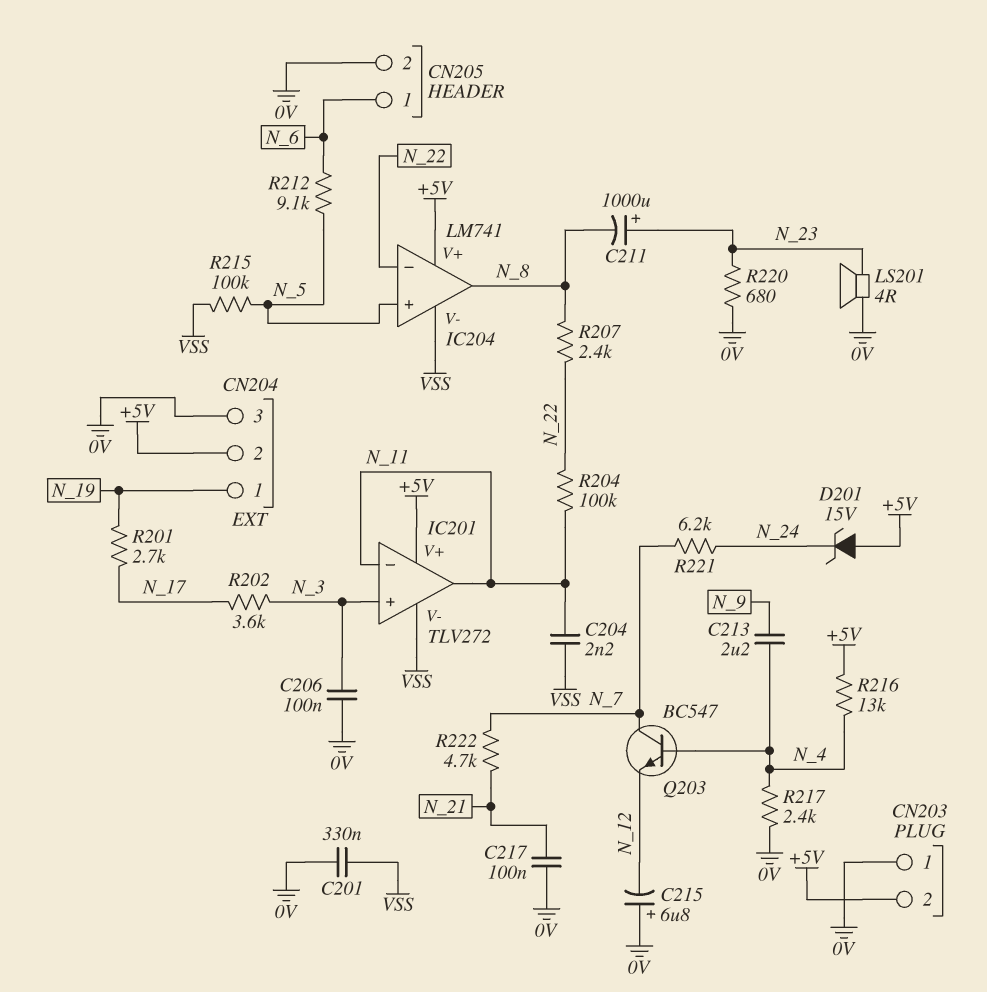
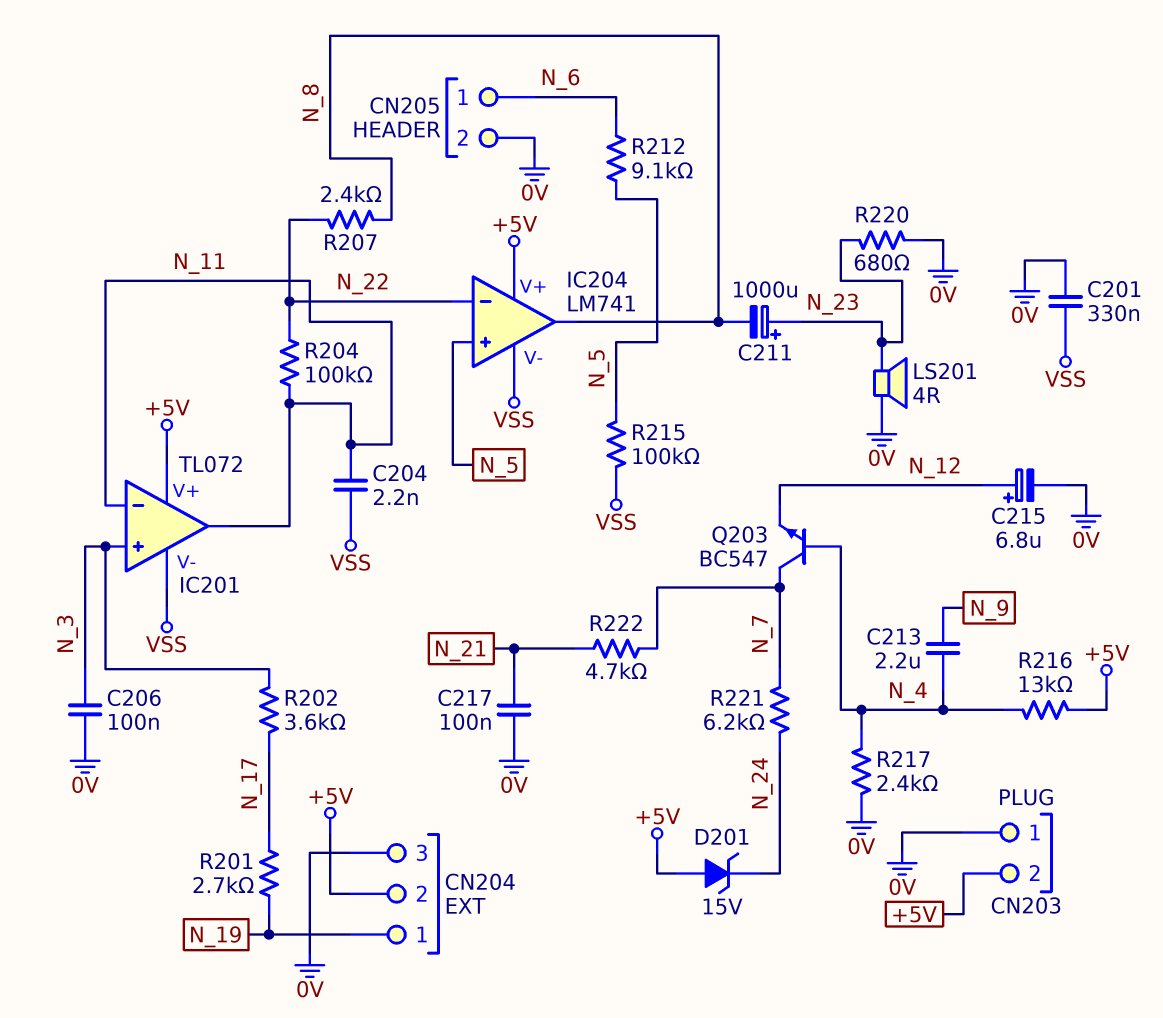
C215: 6.8uF (plus 0V, minus N_12) -> 6.8uF (plus N_12, minus 0V)
IC201: TLV272 -> TL072

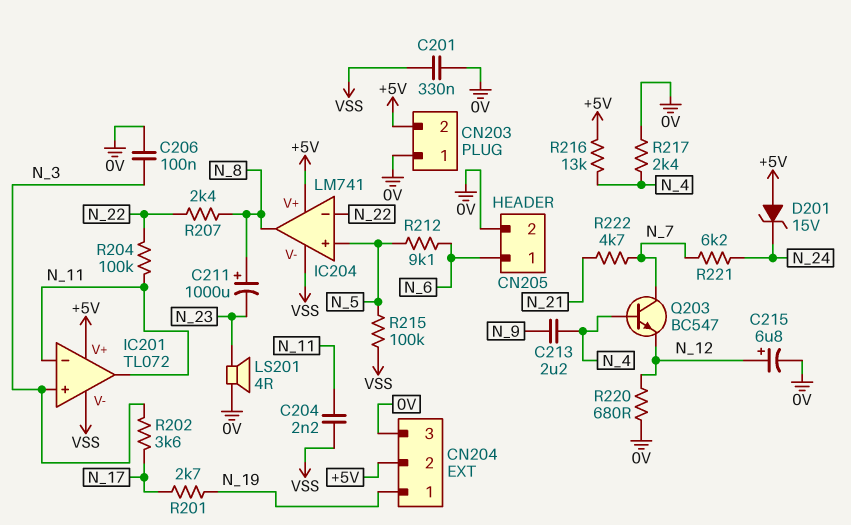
C211: 1000uF (plus N_23, minus N_8) -> 1000uF (plus N_8, minus N_23)
C217: 100nF (0V, N_21) -> none
R220: 680 (0V, N_23) -> 680 (0V, N_12)

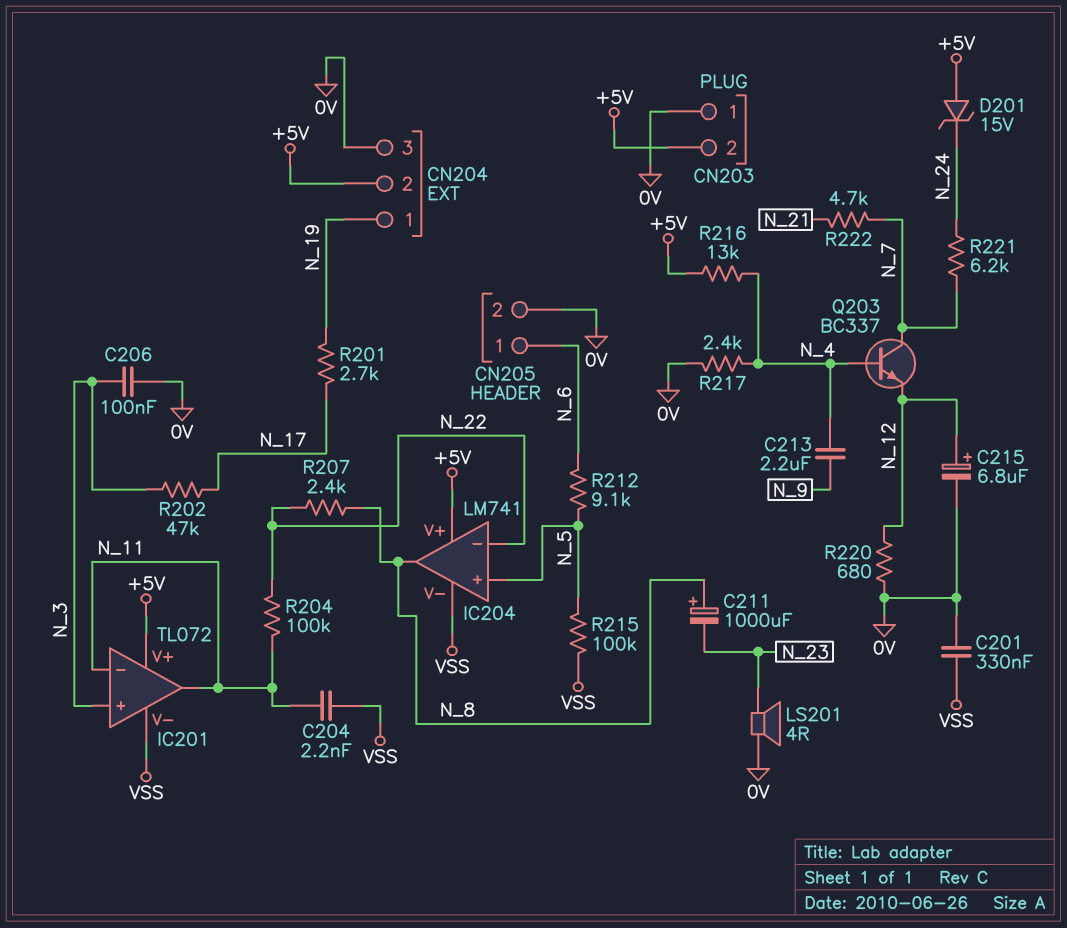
Q203: NPN BC547 (B N_4, C N_7, E N_12) -> NPN BC337 (B N_4, C N_7, E N_12)
R202: 3.6k (N_3, N_17) -> 47k (N_3, N_17)

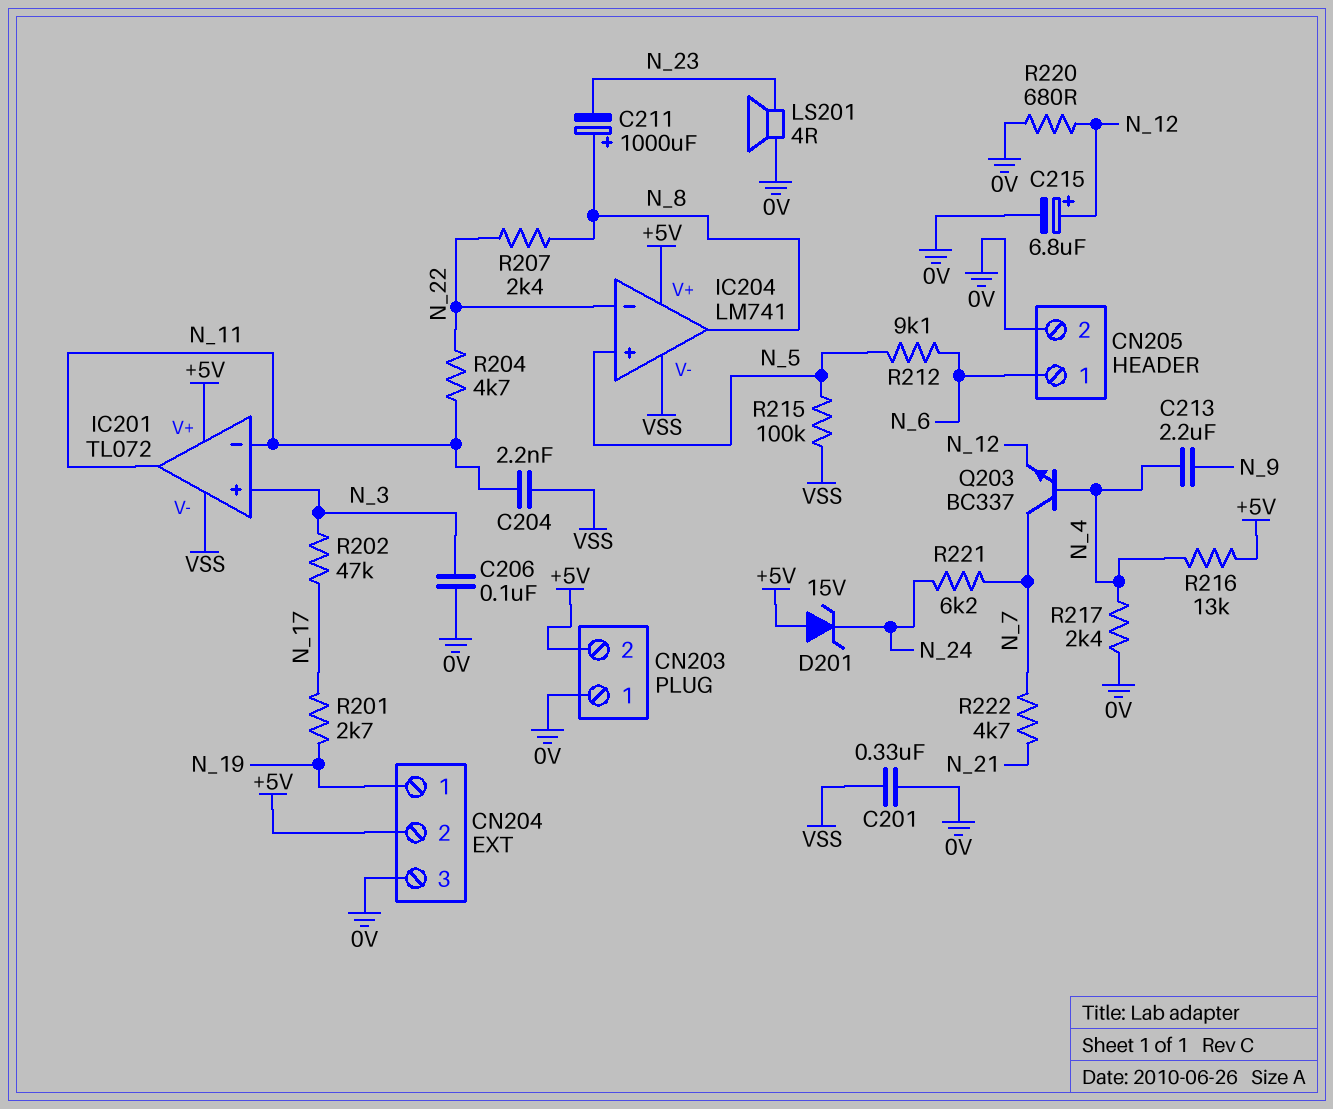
R204: 100k (N_11, N_22) -> 4.7k (N_11, N_22)

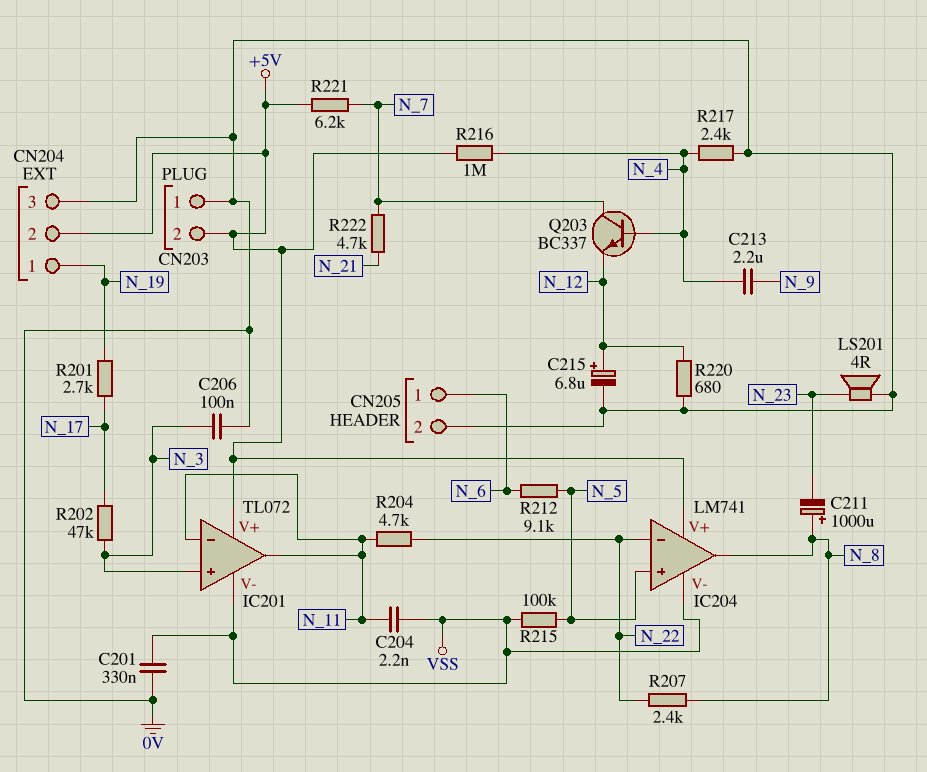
D201: zener 15V (A +5V, K N_24) -> none
R216: 13k (+5V, N_4) -> 1M (+5V, N_4)
R221: 6.2k (N_7, N_24) -> 6.2k (+5V, N_7)

